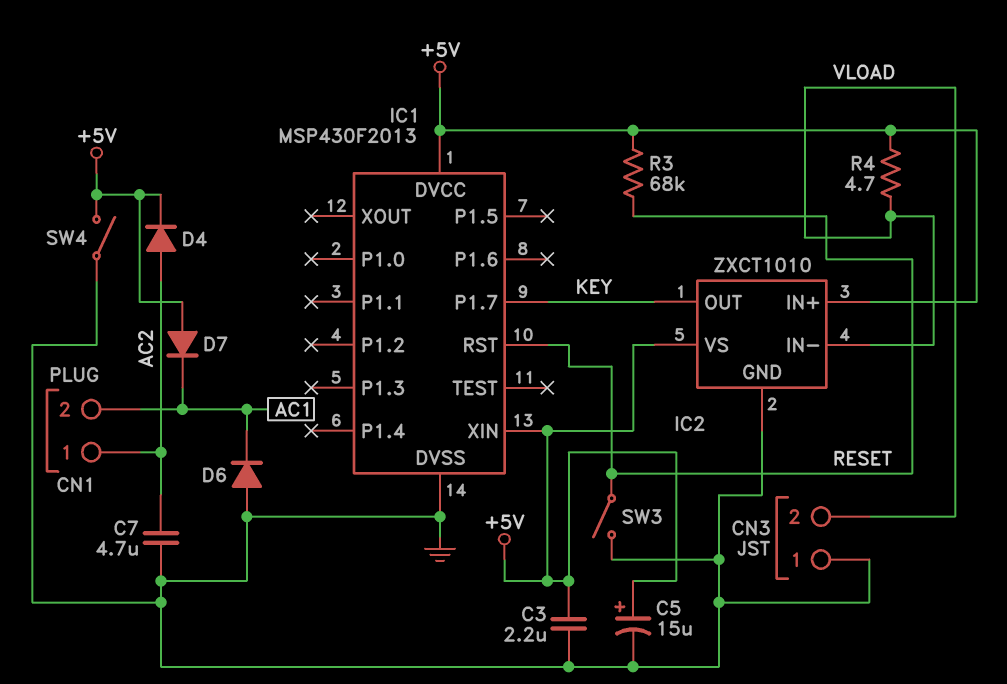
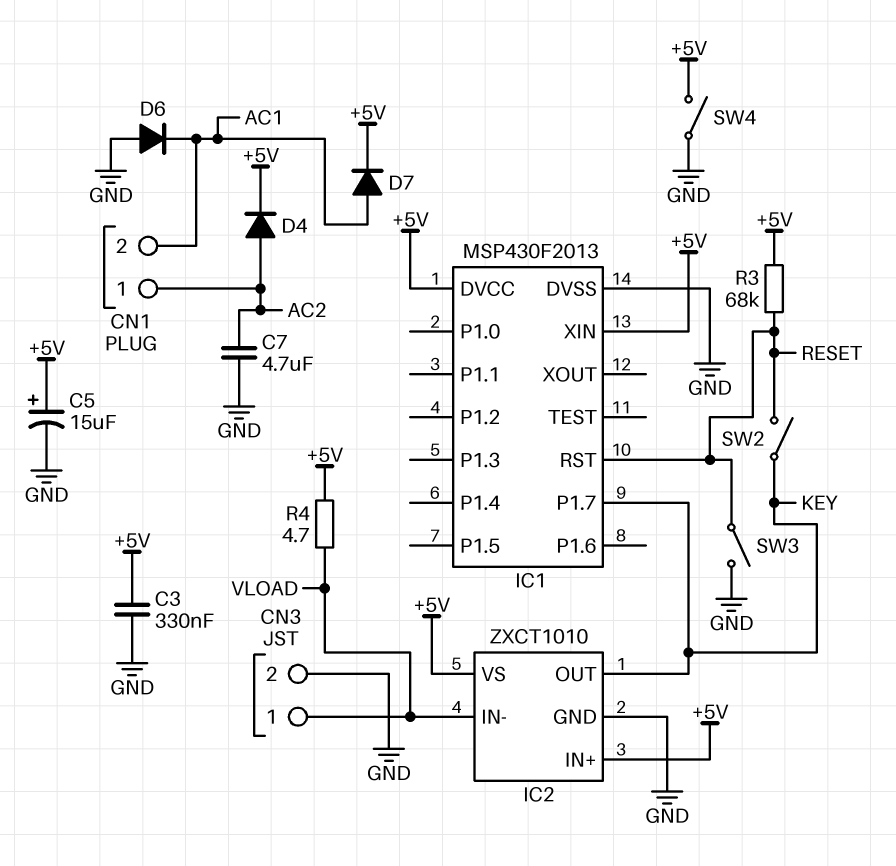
C3: 2.2uF (+5V, GND) -> 330nF (+5V, GND)
CN3 pin 1: GND -> VLOAD
CN3 pin 2: VLOAD -> GND
D7: diode (A +5V, K AC1) -> diode (A AC1, K +5V)
SW2: none -> switch (KEY, RESET)

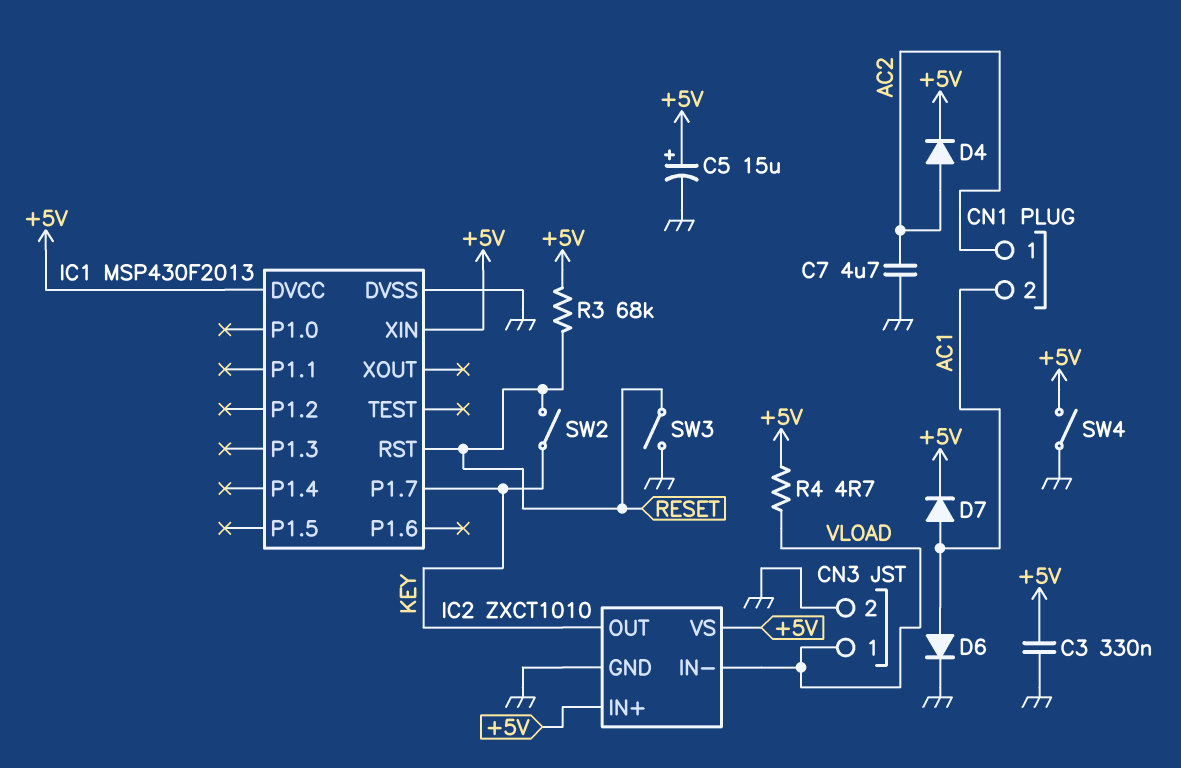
D6: diode (A GND, K AC1) -> diode (A AC1, K GND)

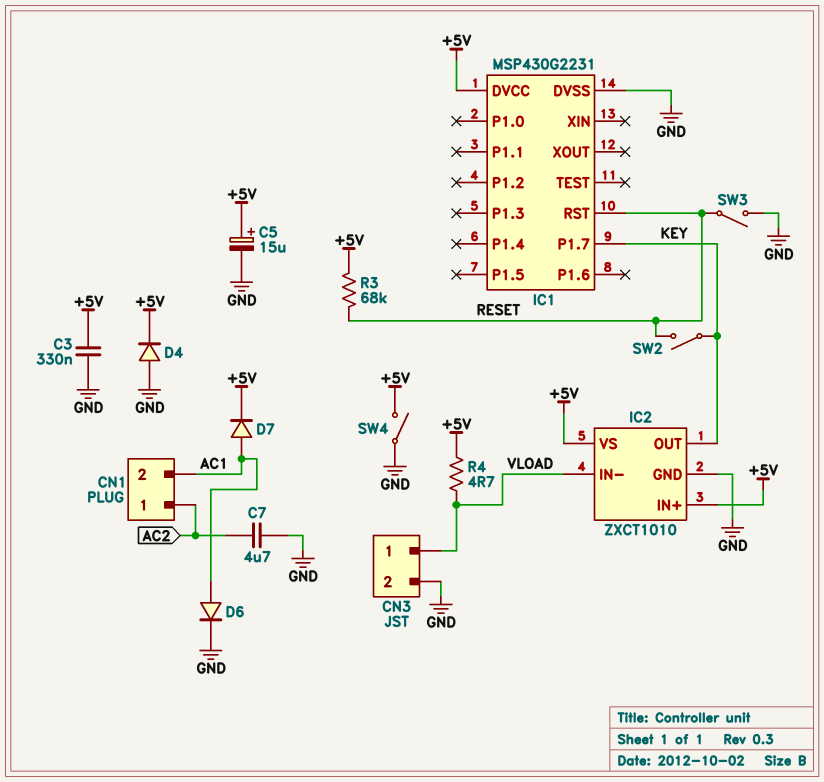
D4: diode (A AC2, K +5V) -> diode (A GND, K +5V)
IC1: MSP430F2013 -> MSP430G2231
IC1 pin XIN: +5V -> none

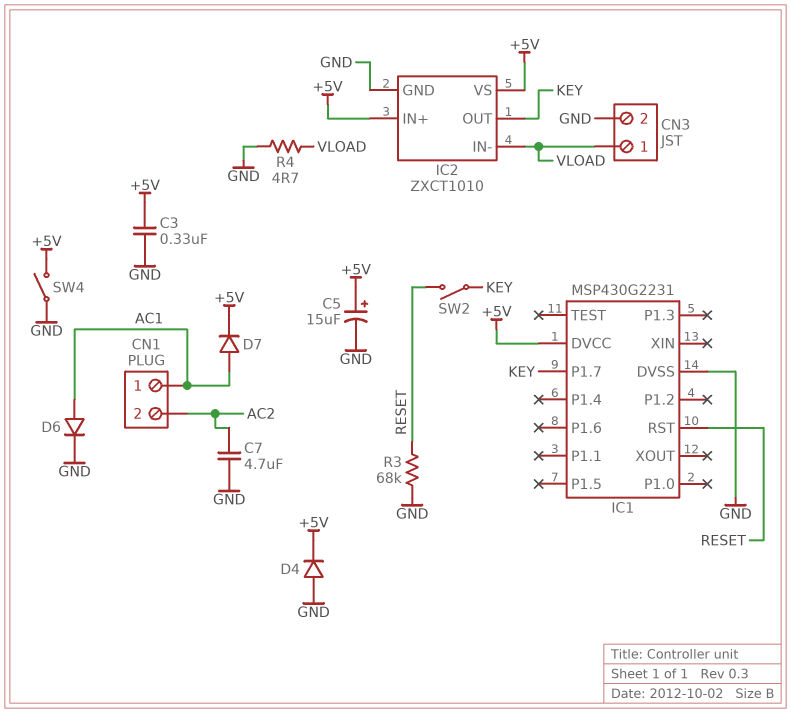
CN1 pin 1: AC2 -> AC1
CN1 pin 2: AC1 -> AC2
R3: 68k (+5V, RESET) -> 68k (GND, RESET)
R4: 4.7 (+5V, VLOAD) -> 4.7 (GND, VLOAD)
SW3: switch (GND, RESET) -> none

